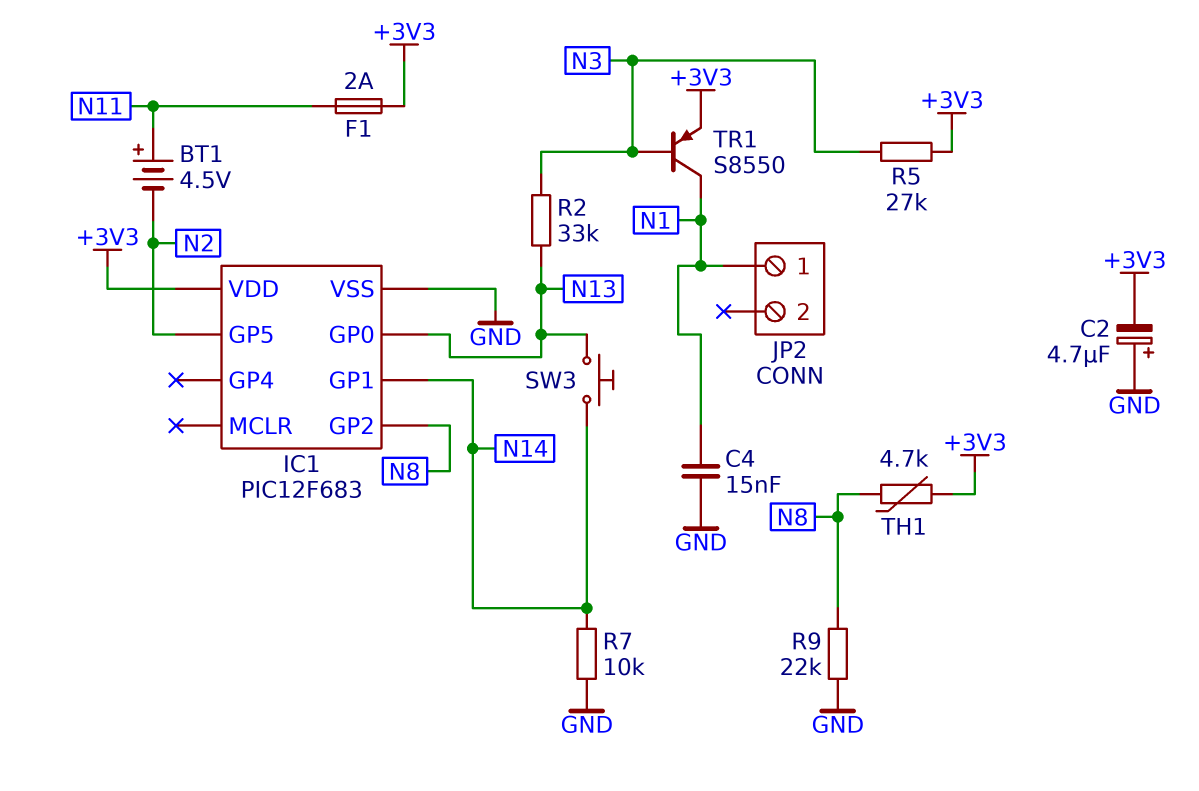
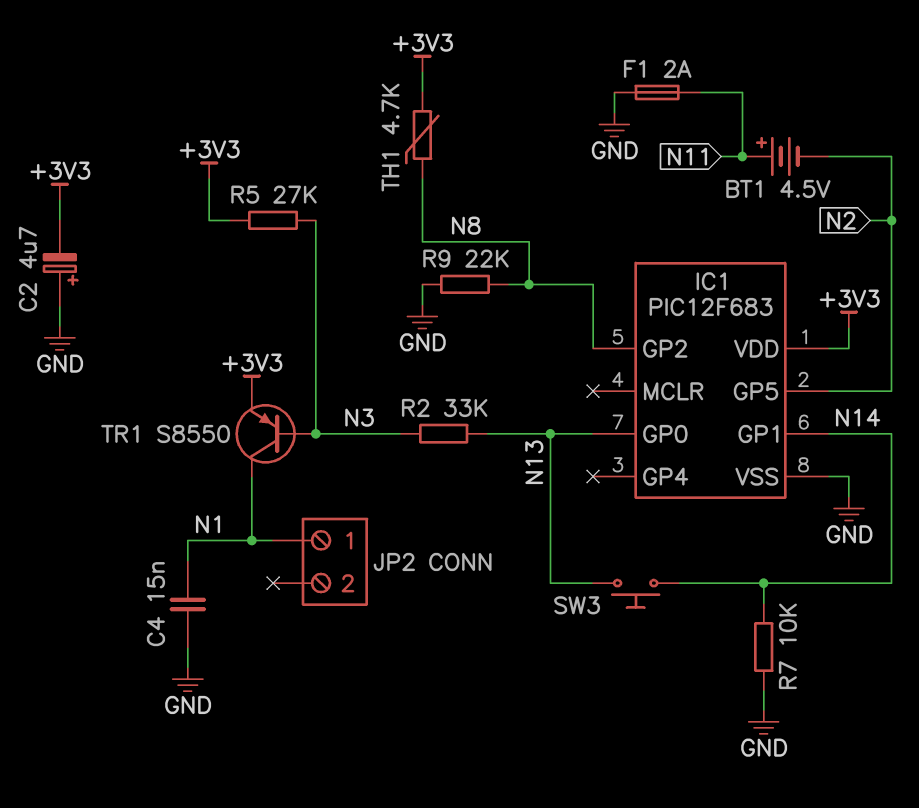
F1: 2A (+3V3, N11) -> 2A (GND, N11)

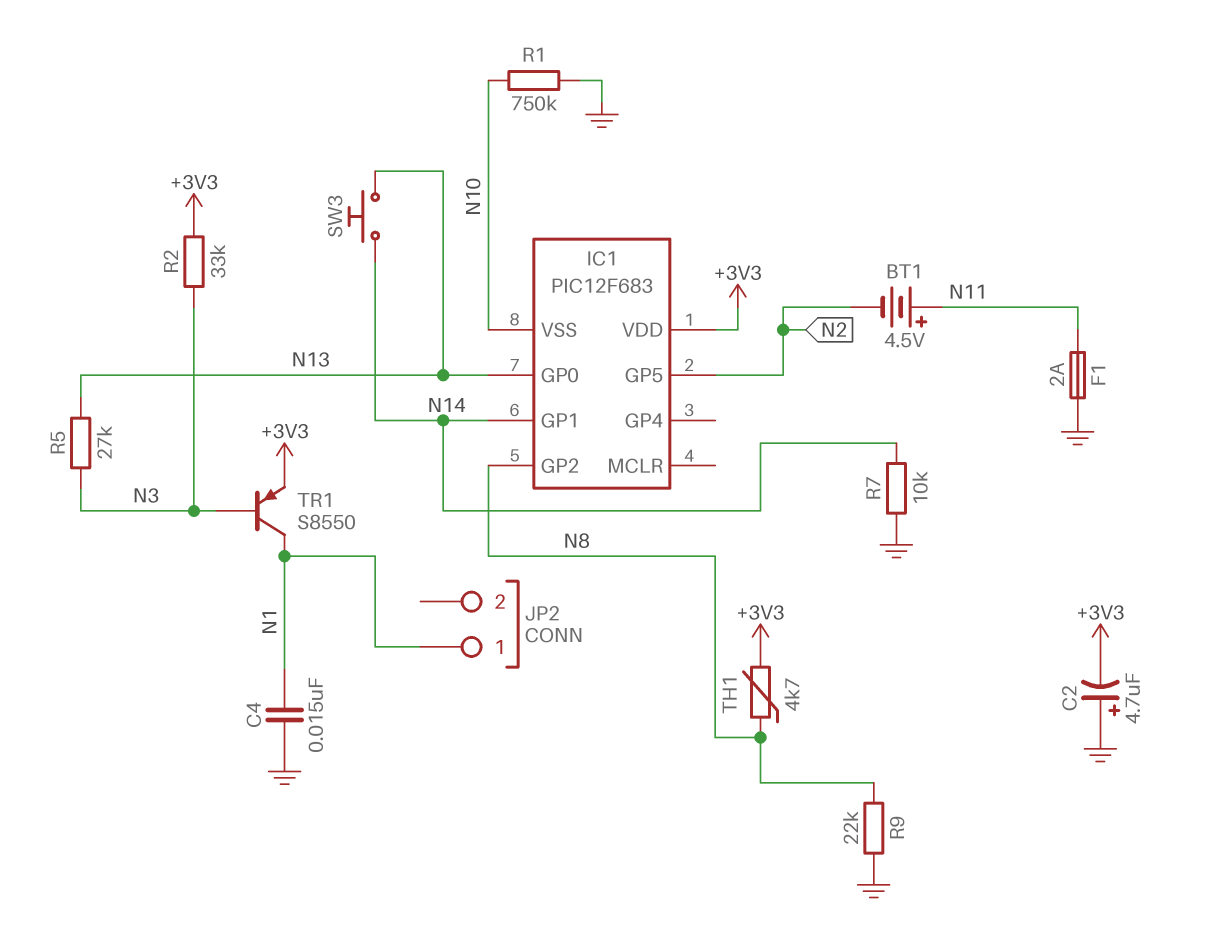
IC1 pin VSS: GND -> N10
R1: none -> 750k (GND, N10)
R2: 33k (N3, N13) -> 33k (+3V3, N3)
R5: 27k (+3V3, N3) -> 27k (N3, N13)

